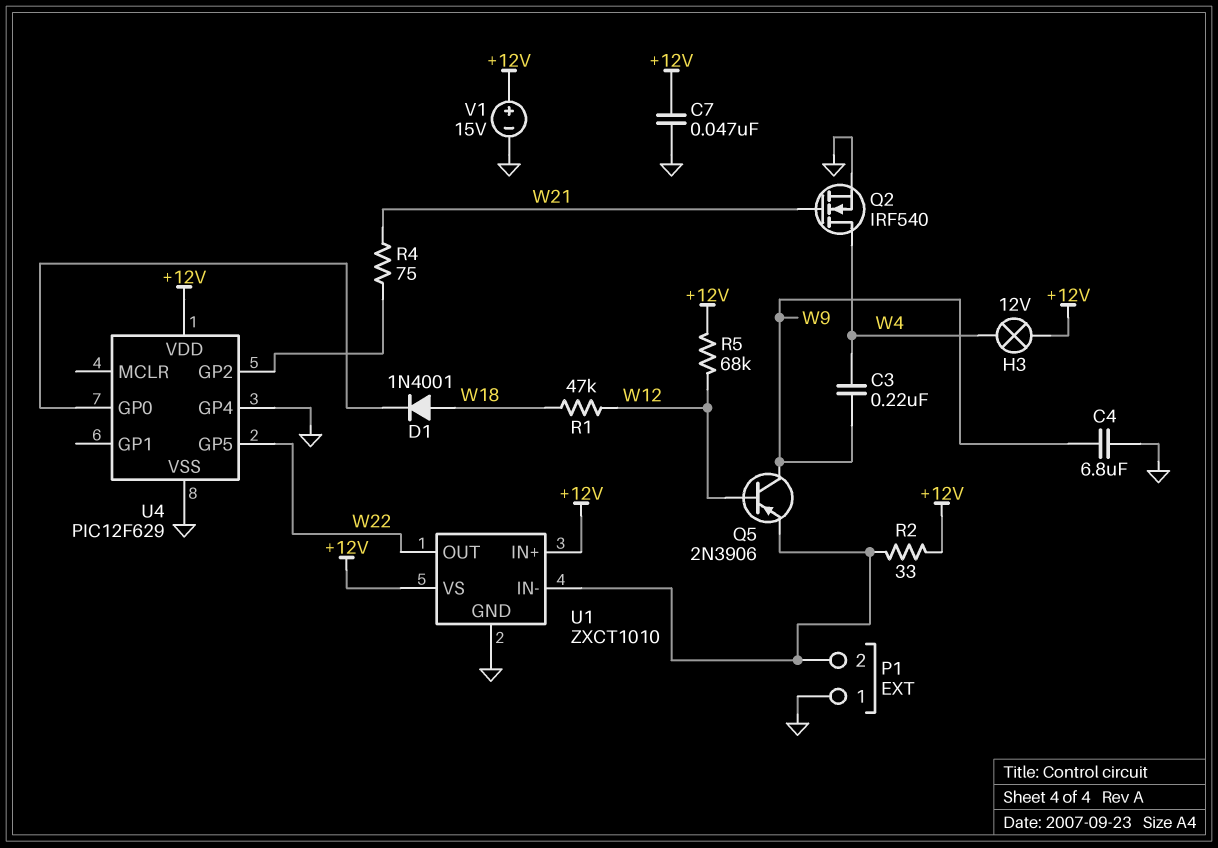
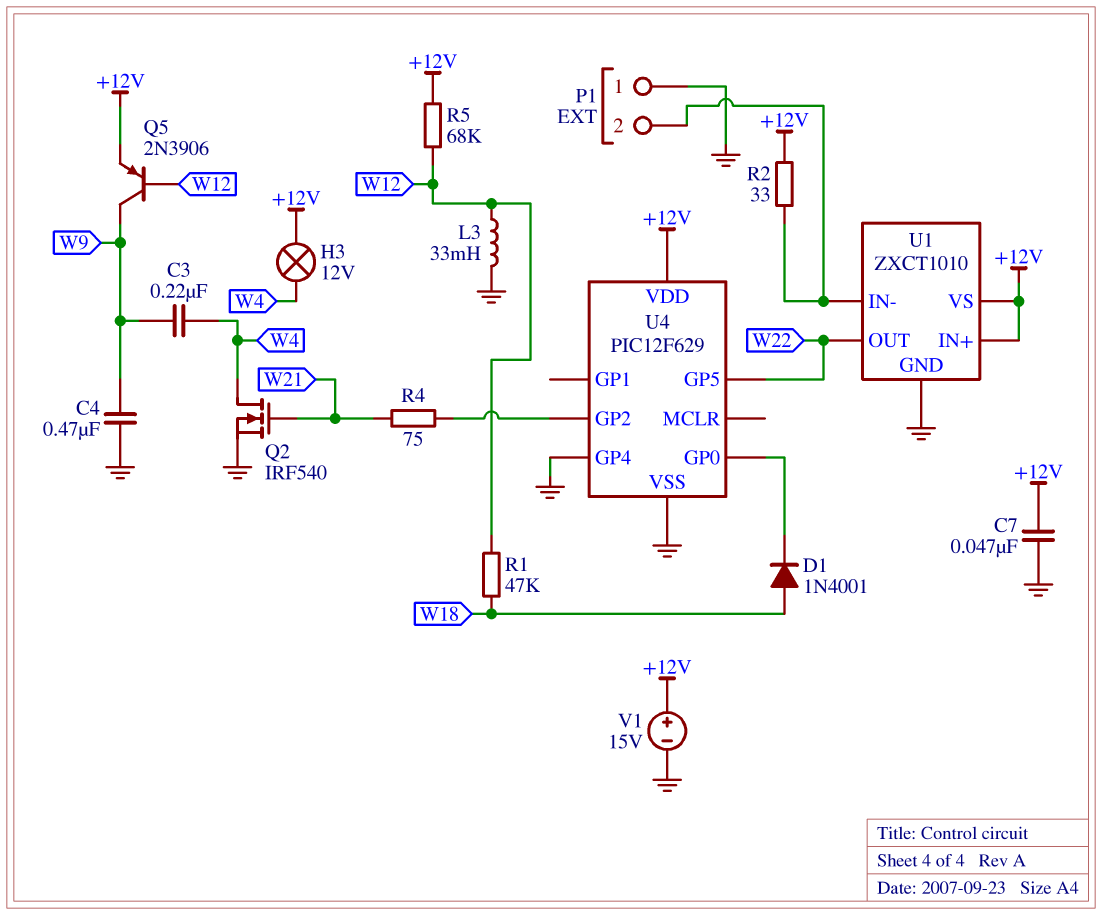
C4: 6.8uF (GND, W9) -> 470nF (GND, W9)
L3: none -> 33mH (GND, W12)
Q5: PNP 2N3906 (B W12, C W9, E P1/2) -> PNP 2N3906 (B W12, C W9, E +12V)

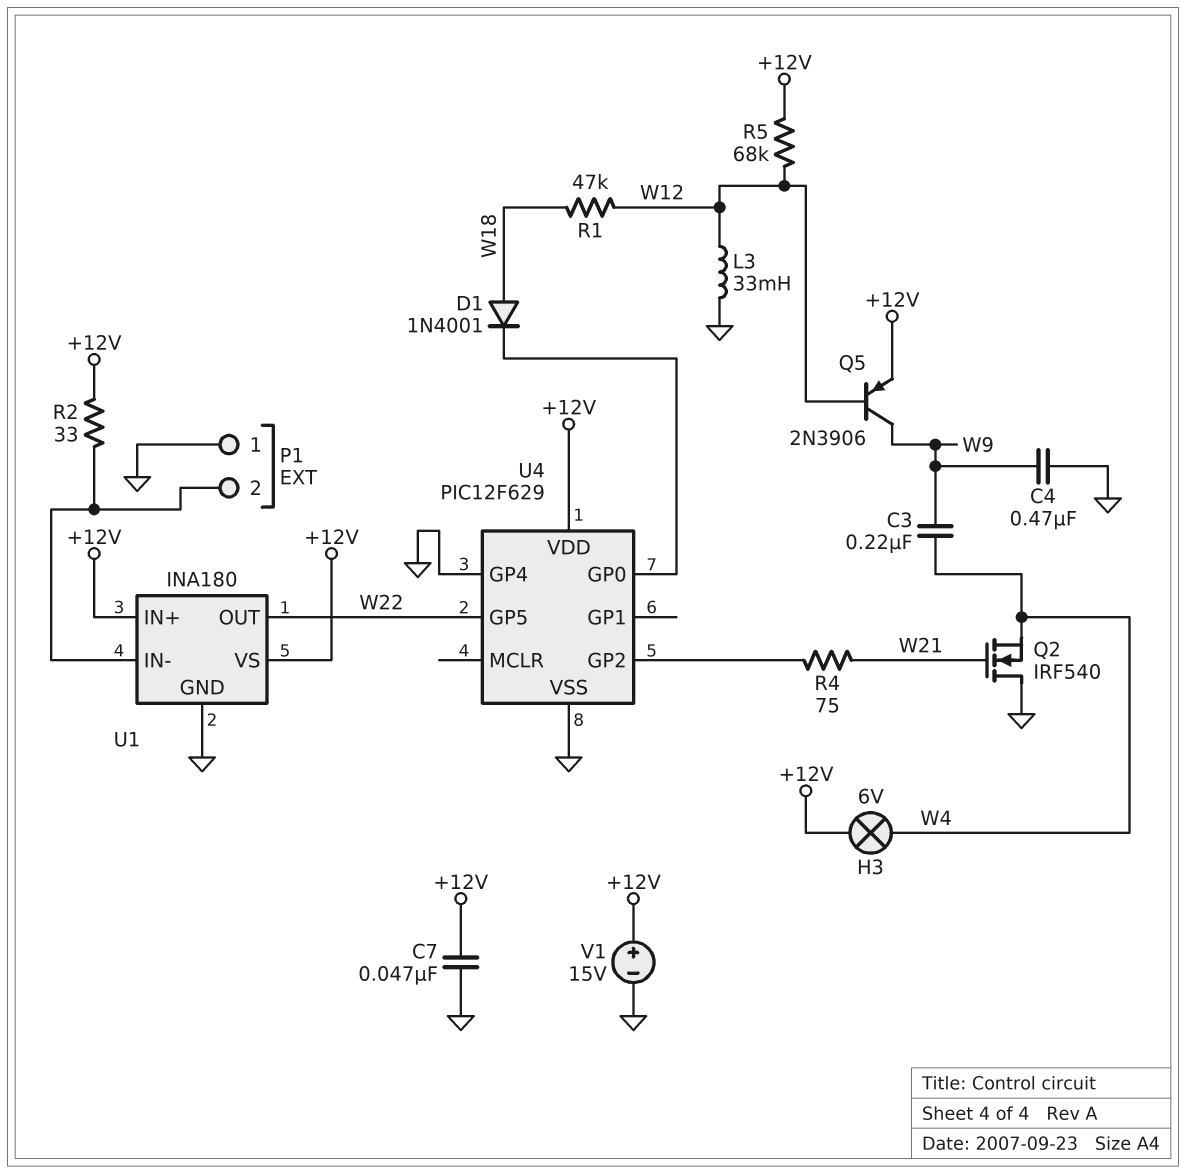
H3: lamp 12V (+12V, W4) -> lamp 6V (+12V, W4)
Q2: NMOS IRF540 (G W21, D W4, S GND) -> NMOS IRF540 (G W21, D GND, S W4)
U1: ZXCT1010 -> INA180

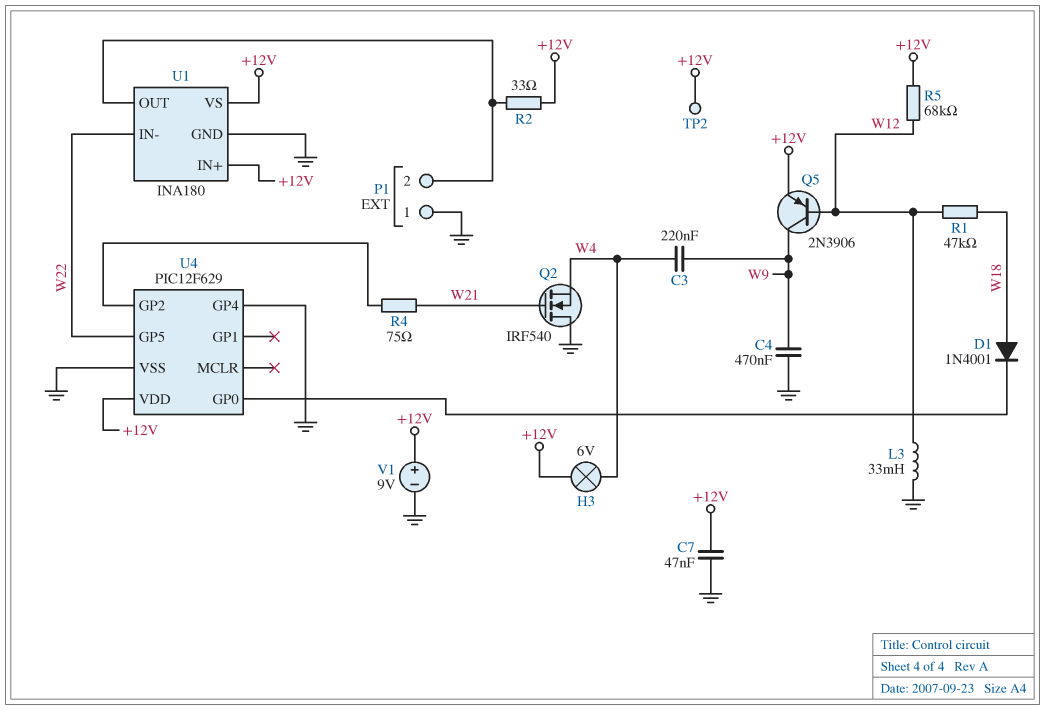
TP2: none -> test point (+12V)
U1 pin IN-: P1/2 -> W22
U1 pin OUT: W22 -> P1/2
V1: 15V (plus +12V, minus GND) -> 9V (plus +12V, minus GND)

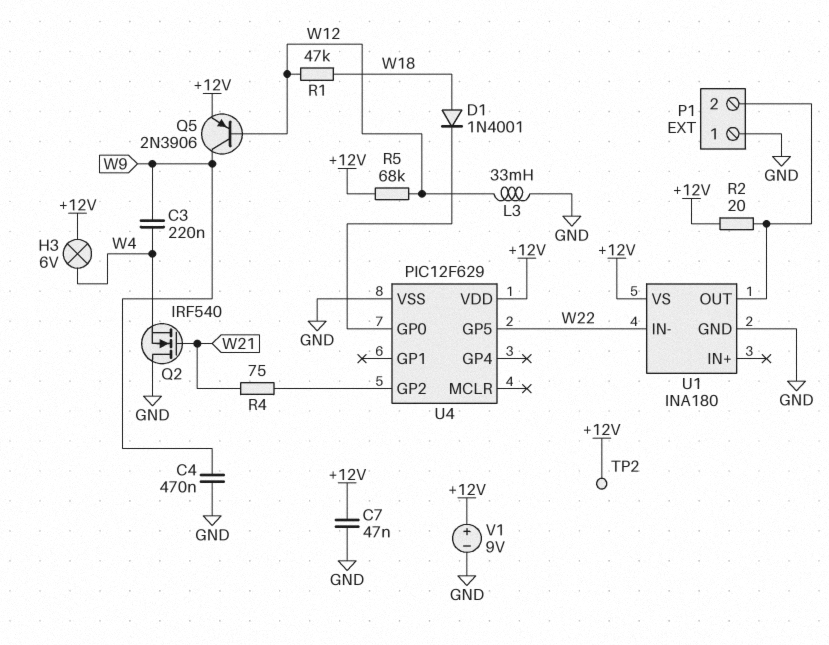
R2: 33 (+12V, P1/2) -> 20 (+12V, P1/2)
U1 pin IN+: +12V -> none
U4 pin GP4: GND -> none

